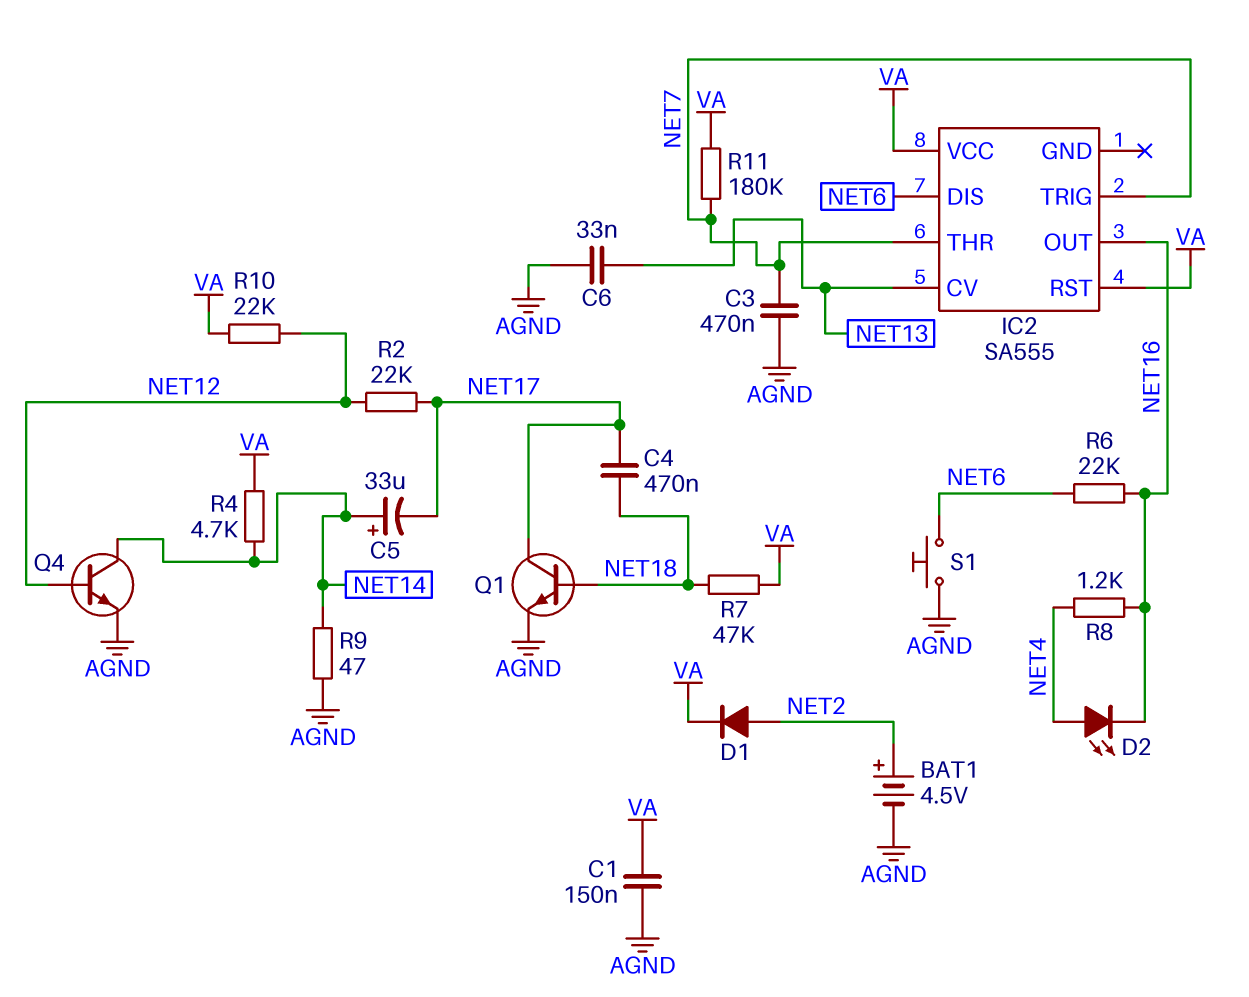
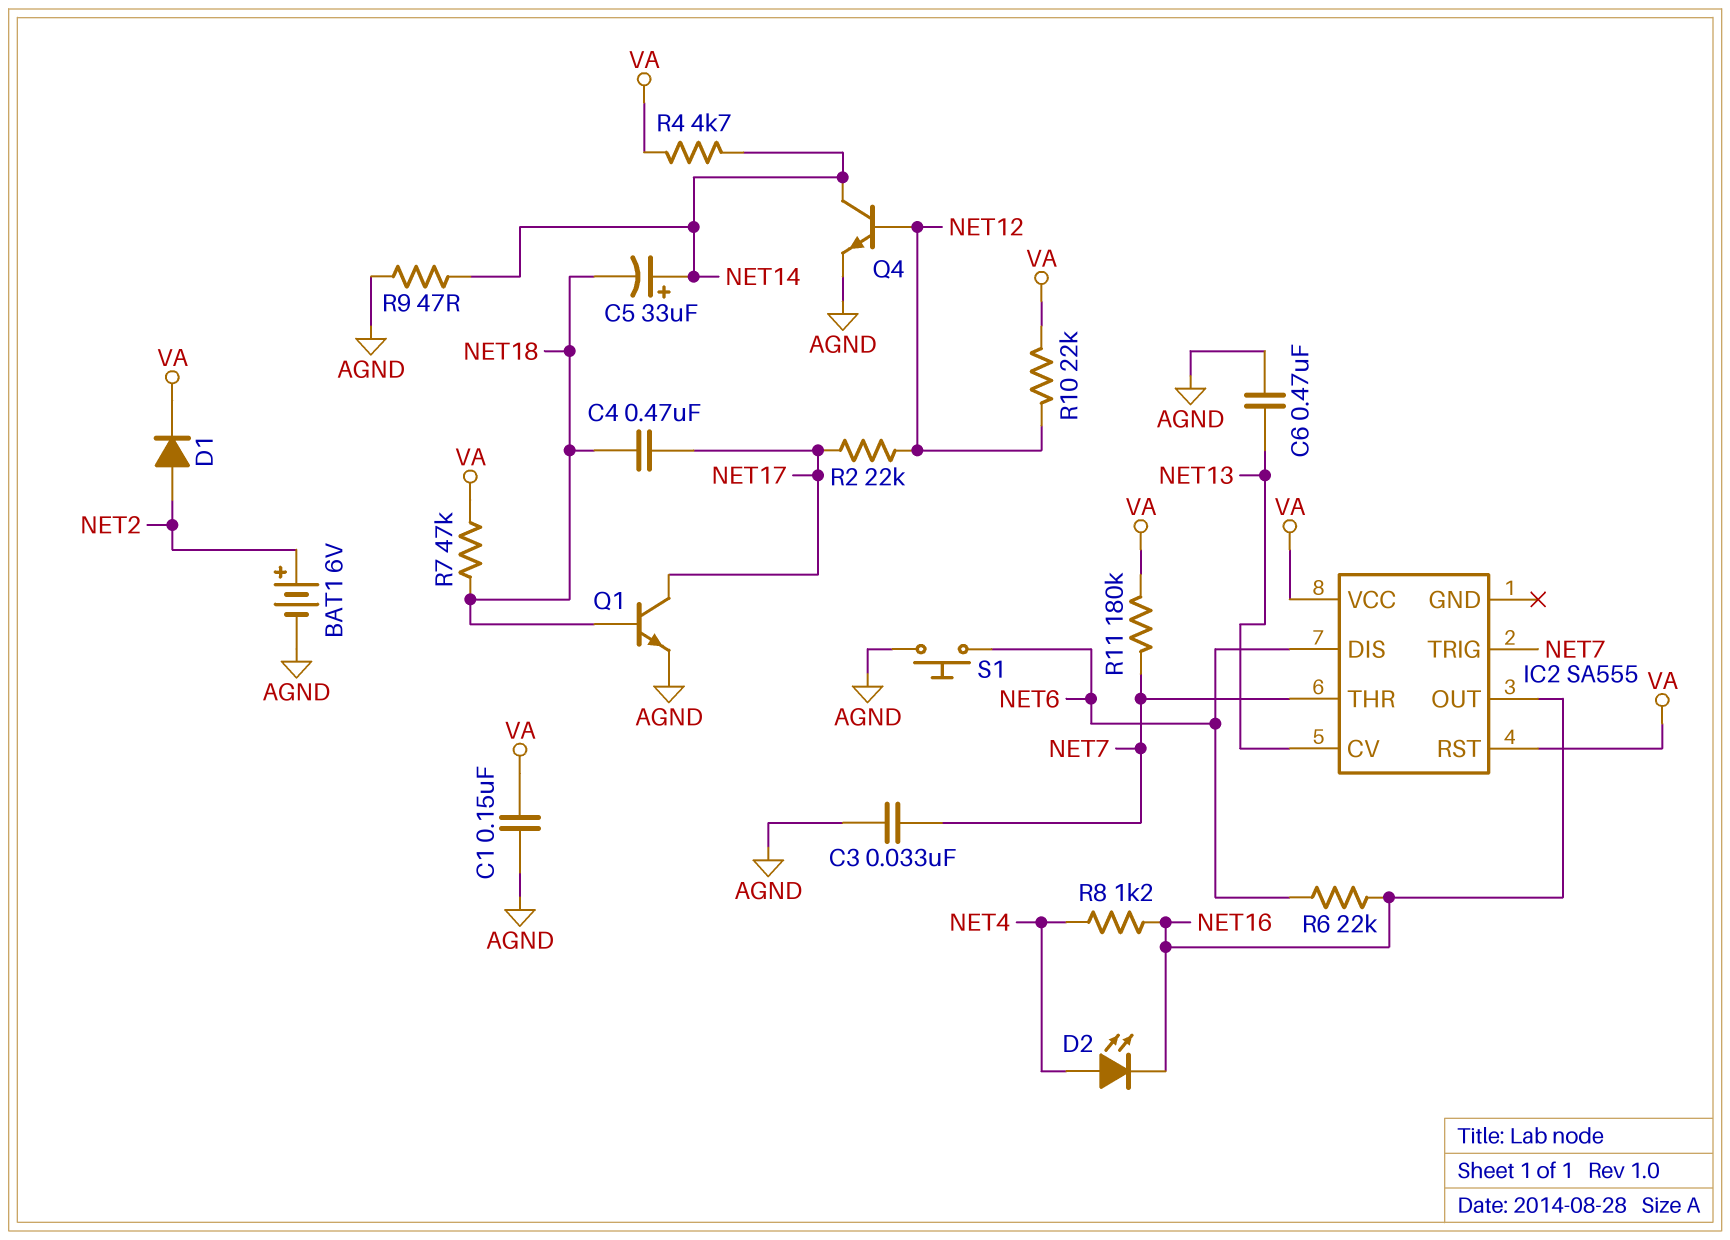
BAT1: 4.5V (plus NET2, minus AGND) -> 6V (plus NET2, minus AGND)
C3: 470nF (AGND, NET7) -> 33nF (AGND, NET7)
C5: 33uF (plus NET14, minus NET17) -> 33uF (plus NET14, minus NET18)
C6: 33nF (AGND, NET13) -> 470nF (AGND, NET13)

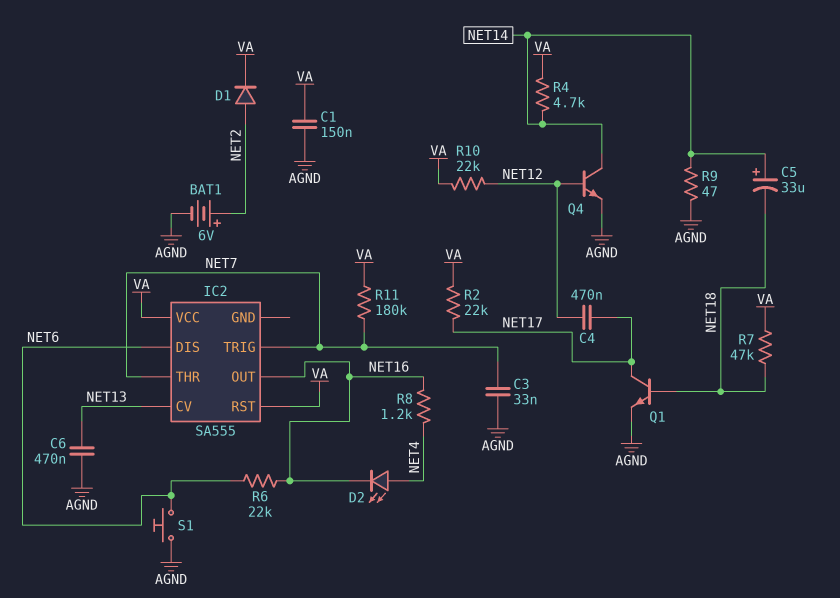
C4: 470nF (NET17, NET18) -> 470nF (NET12, NET17)
R2: 22k (NET12, NET17) -> 22k (NET17, VA)

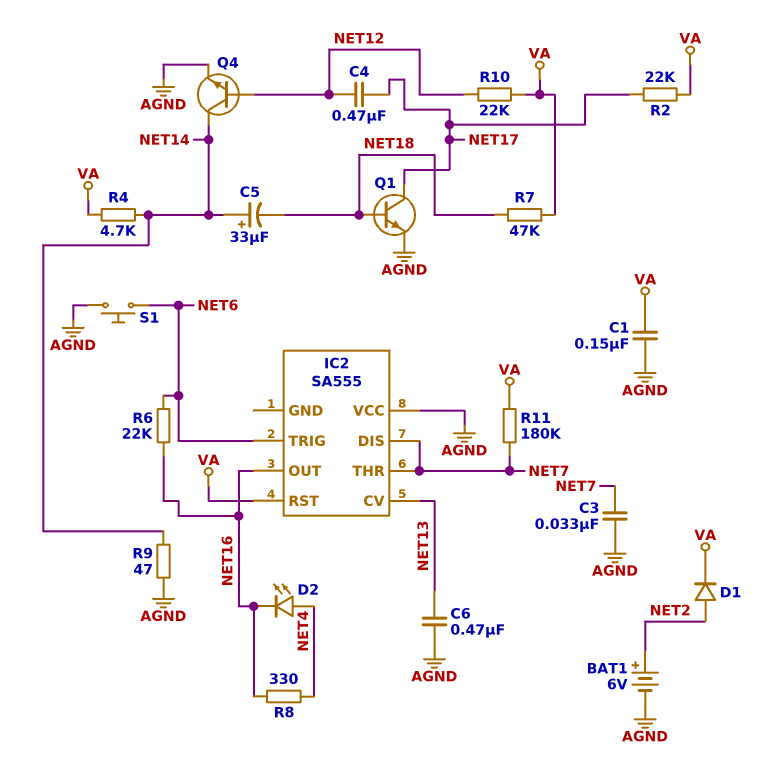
IC2 pin DIS: NET6 -> NET7
IC2 pin TRIG: NET7 -> NET6
IC2 pin VCC: VA -> AGND
R8: 1.2k (NET4, NET16) -> 330 (NET4, NET16)

